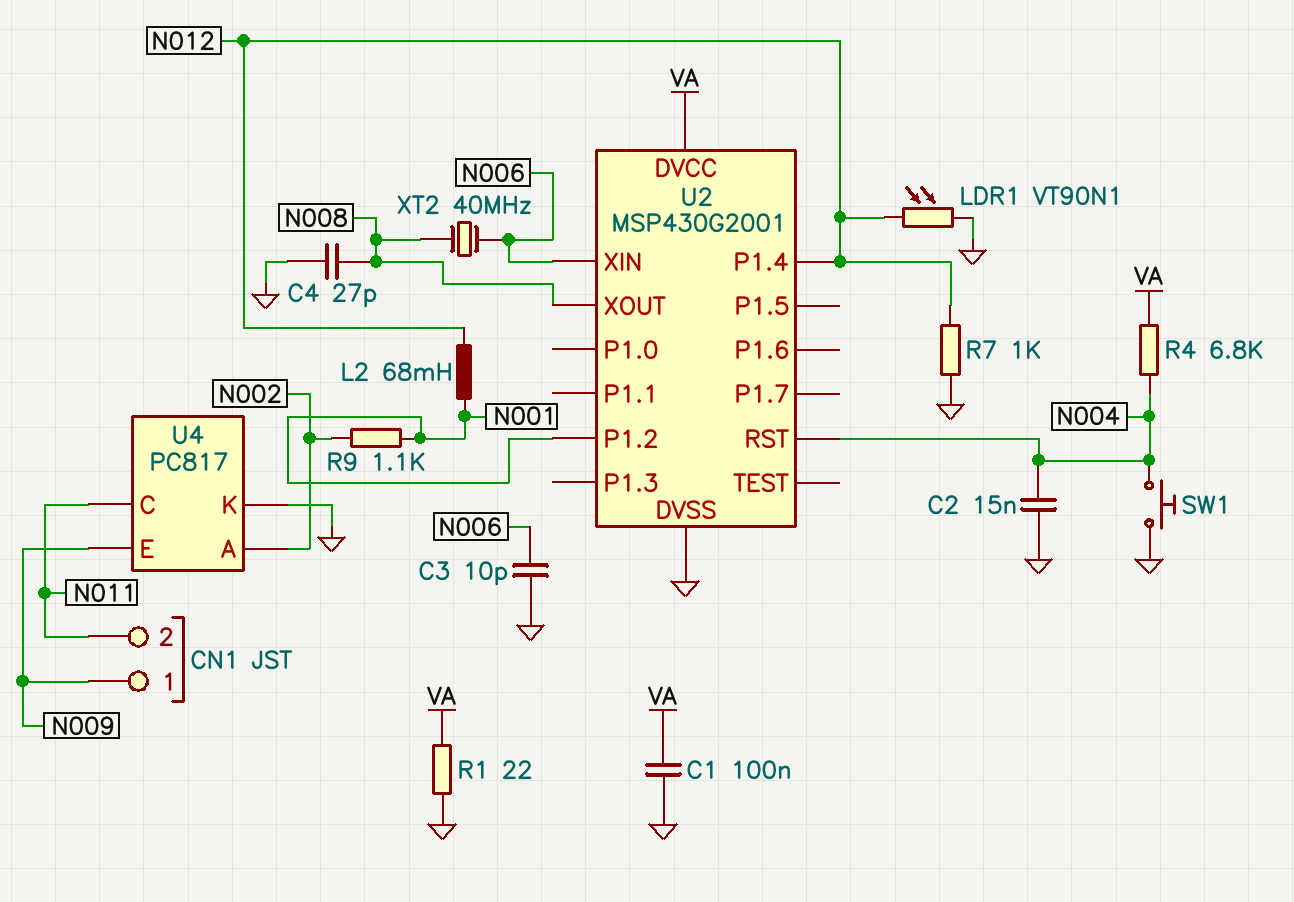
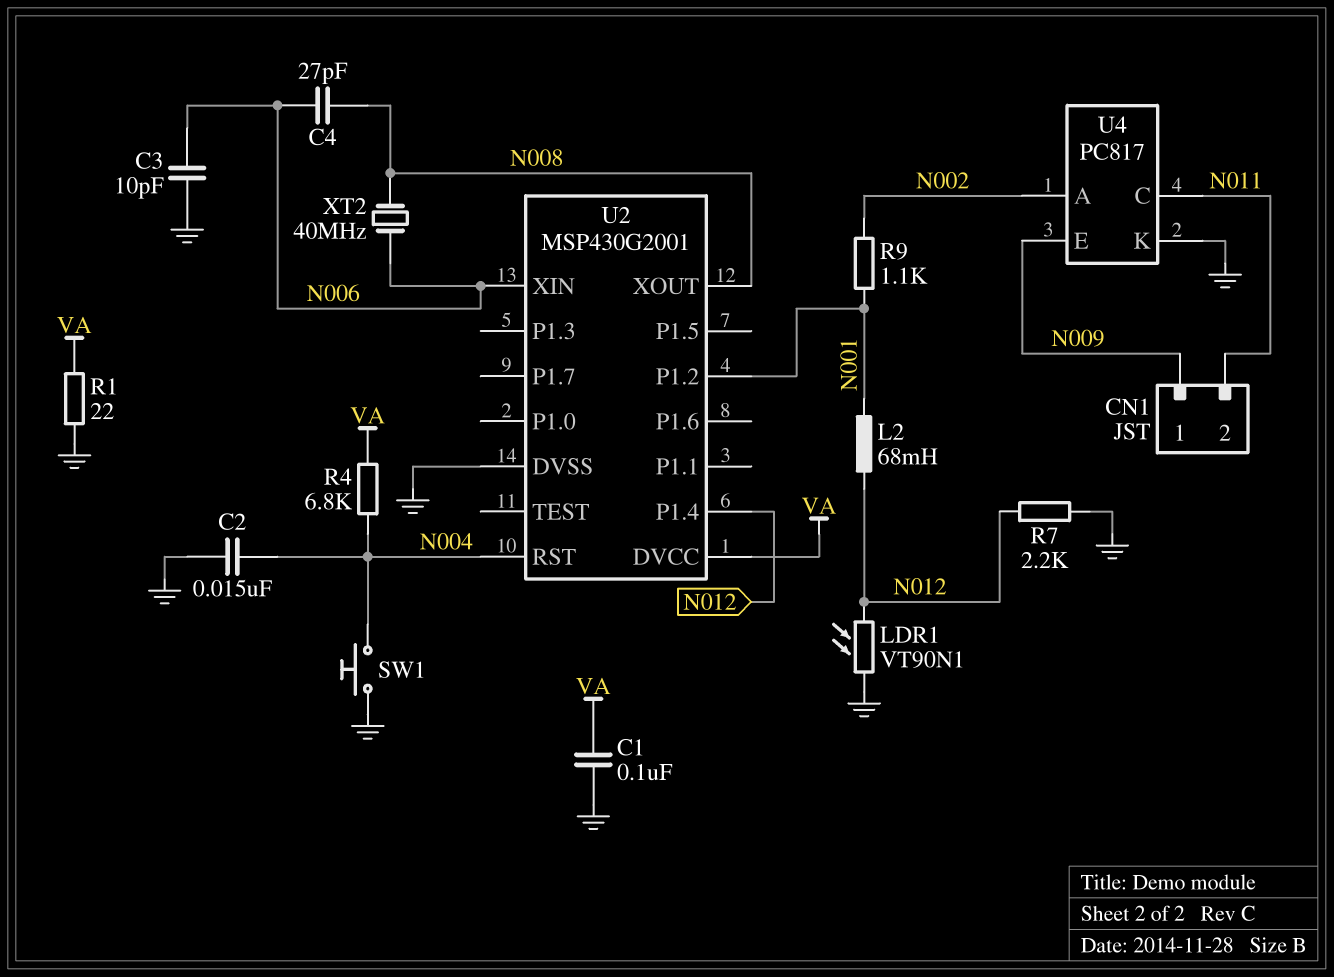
C4: 27pF (GND, N008) -> 27pF (N006, N008)
R7: 1k (GND, N012) -> 2.2k (GND, N012)

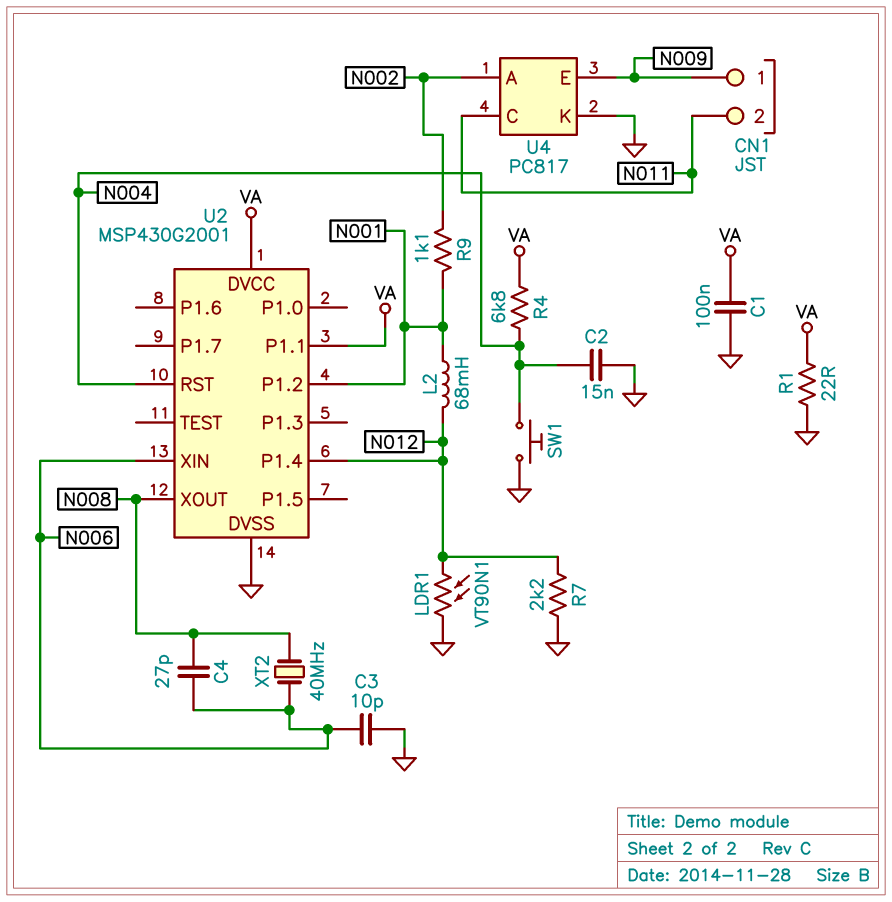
U2 pin P1.1: none -> VA

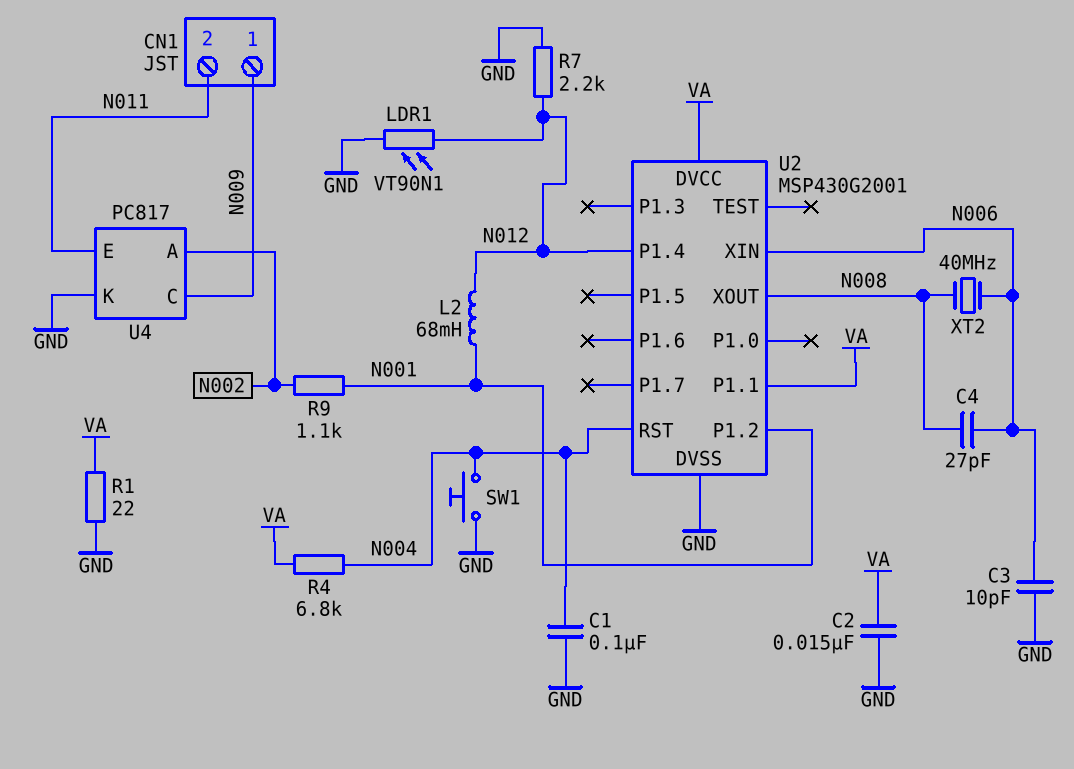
C1: 100nF (GND, VA) -> 100nF (GND, N004)
C2: 15nF (GND, N004) -> 15nF (GND, VA)
U4 pin C: N011 -> N009
U4 pin E: N009 -> N011

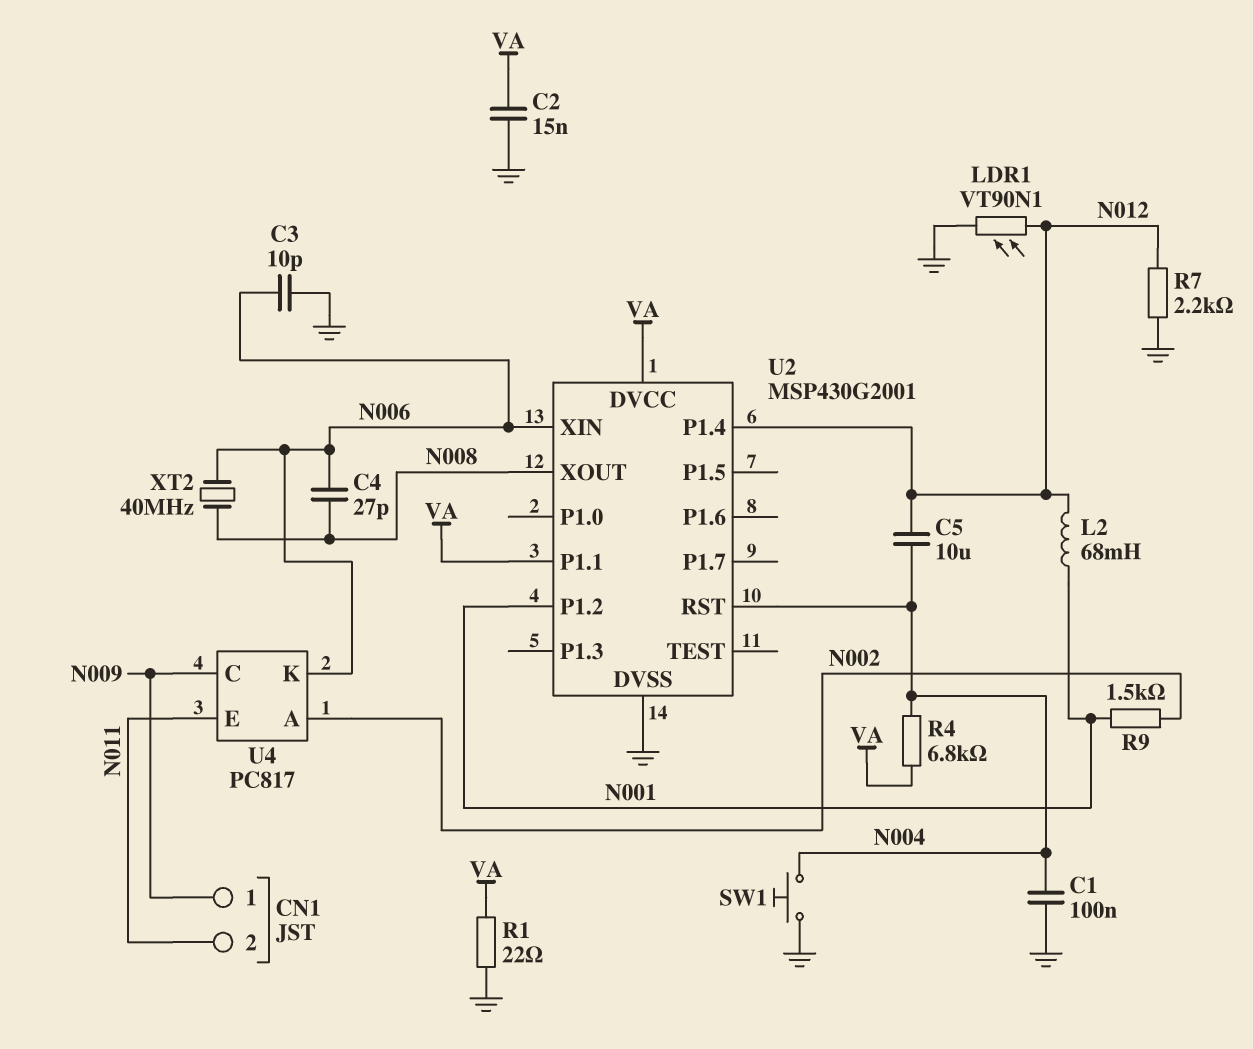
C5: none -> 10uF (N004, N012)
R9: 1.1k (N001, N002) -> 1.5k (N001, N002)
U4 pin K: GND -> N006

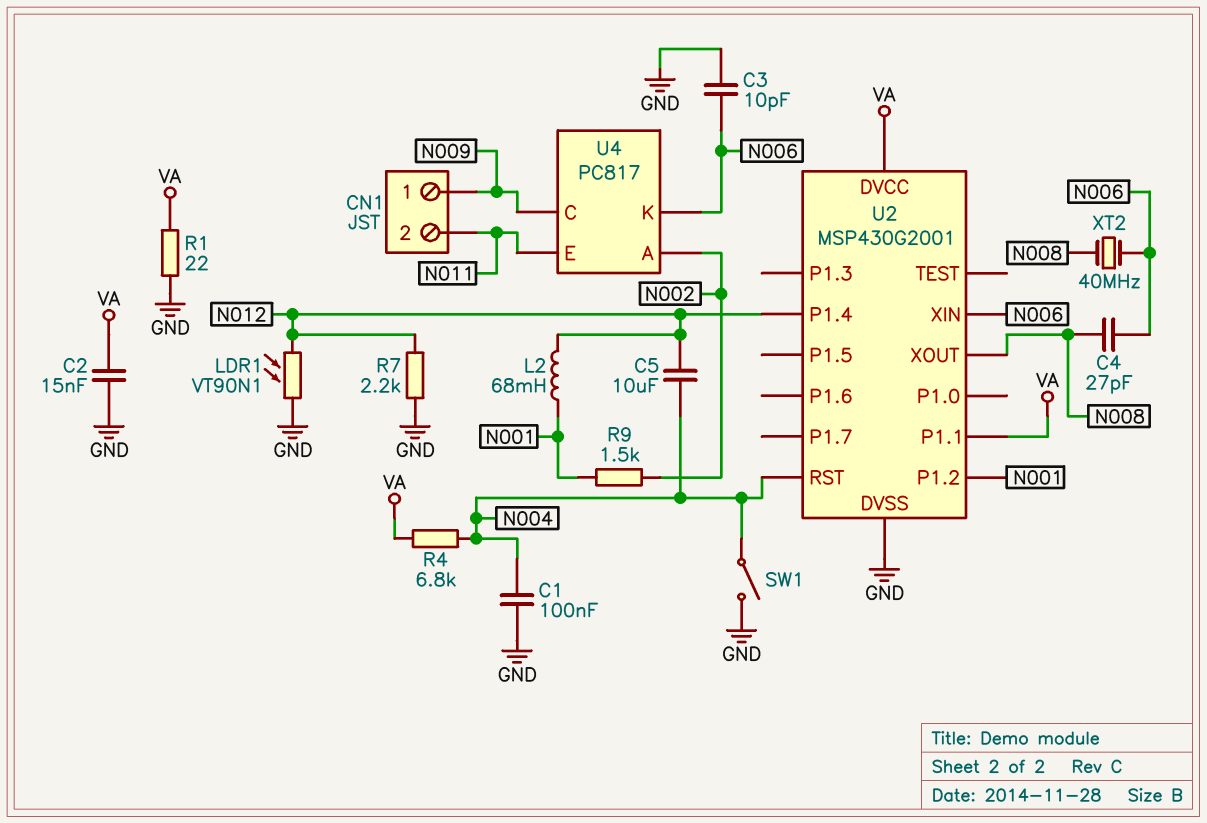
SW1: button (GND, N004) -> switch (GND, N004)

